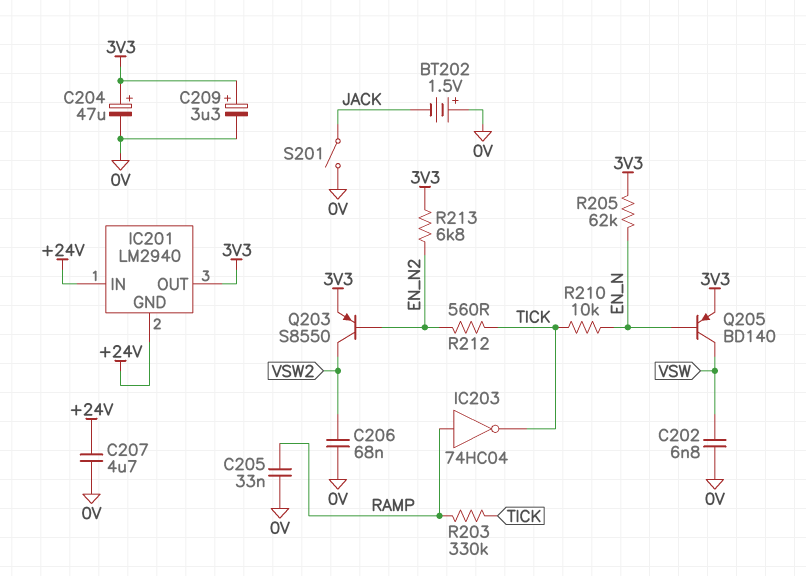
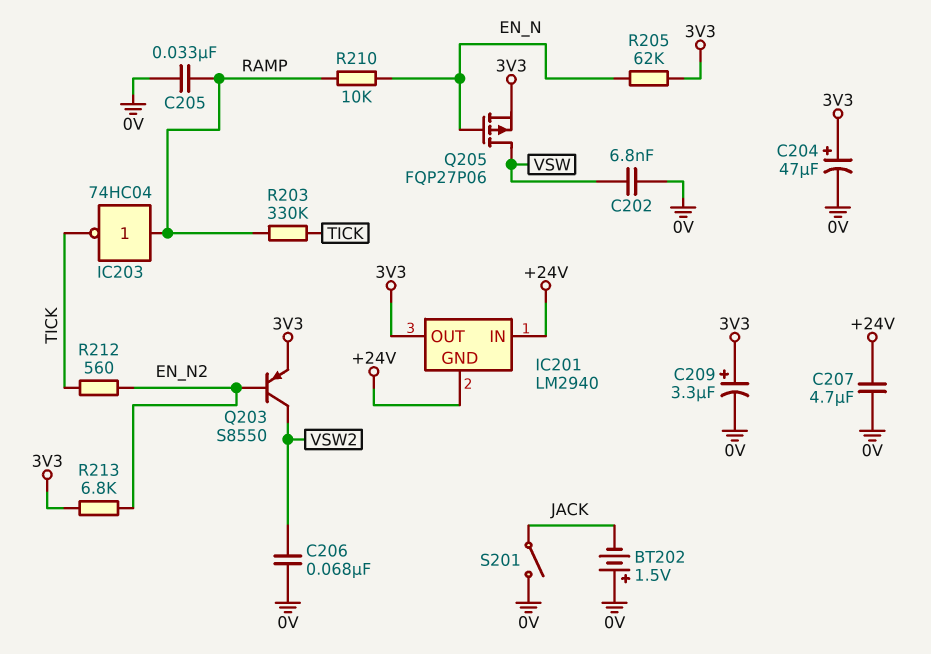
Q205: PNP BD140 (B EN_N, C VSW, E 3V3) -> PMOS FQP27P06 (G EN_N, D VSW, S 3V3)
R210: 10k (EN_N, TICK) -> 10k (EN_N, RAMP)

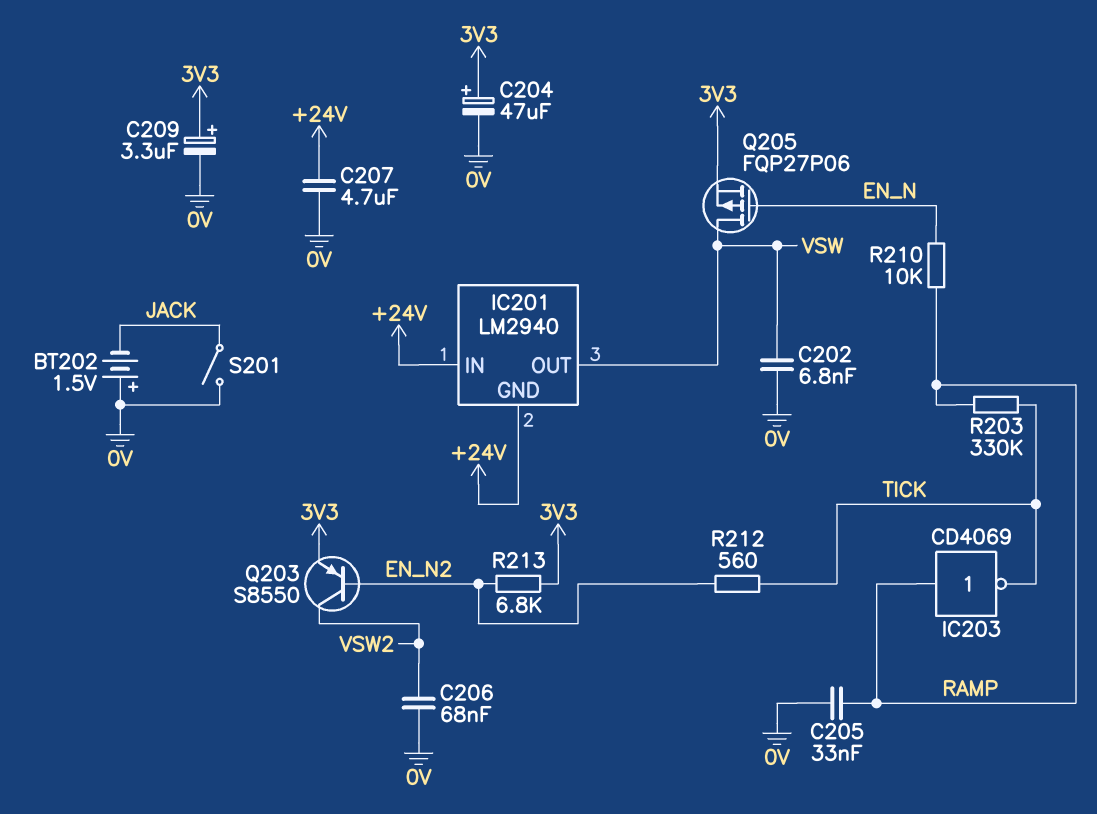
IC201 pin OUT: 3V3 -> VSW
IC203: NOT 74HC04 (in RAMP, out TICK) -> NOT CD4069 (in RAMP, out TICK)
R205: 62k (3V3, EN_N) -> none

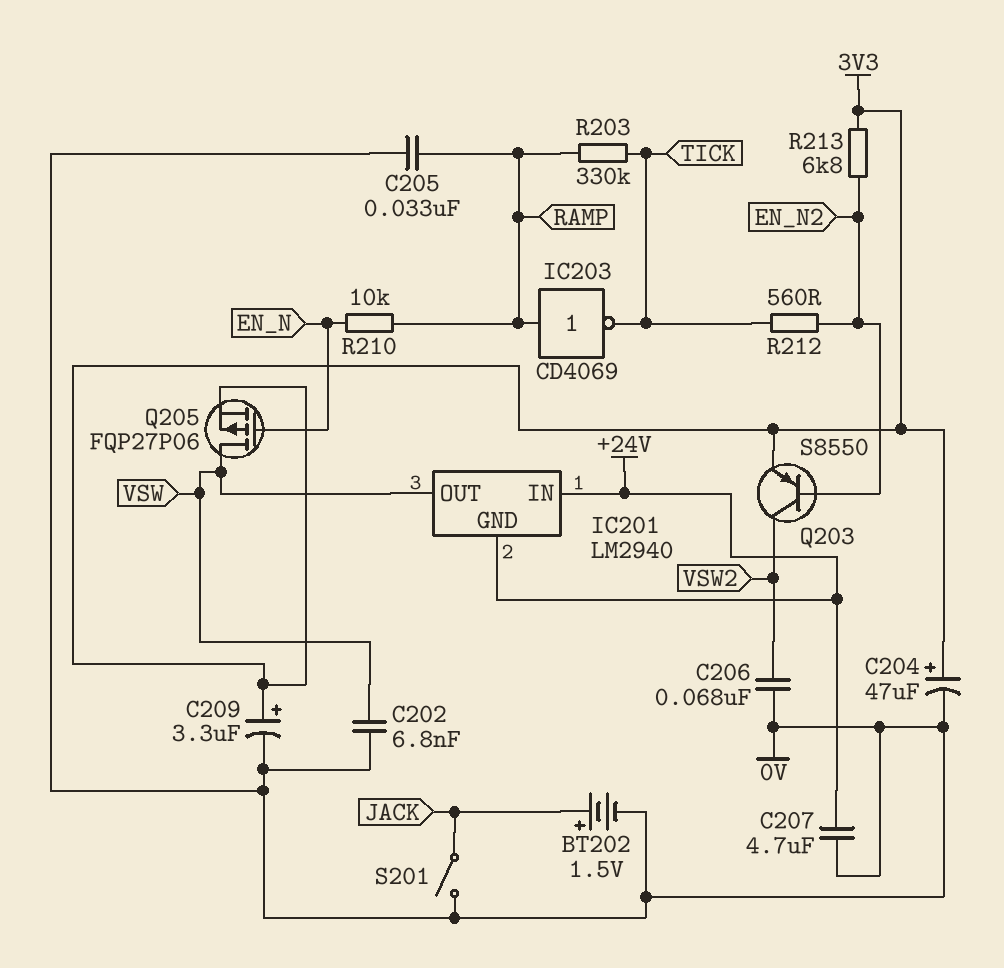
BT202: 1.5V (plus 0V, minus JACK) -> 1.5V (plus JACK, minus 0V)

